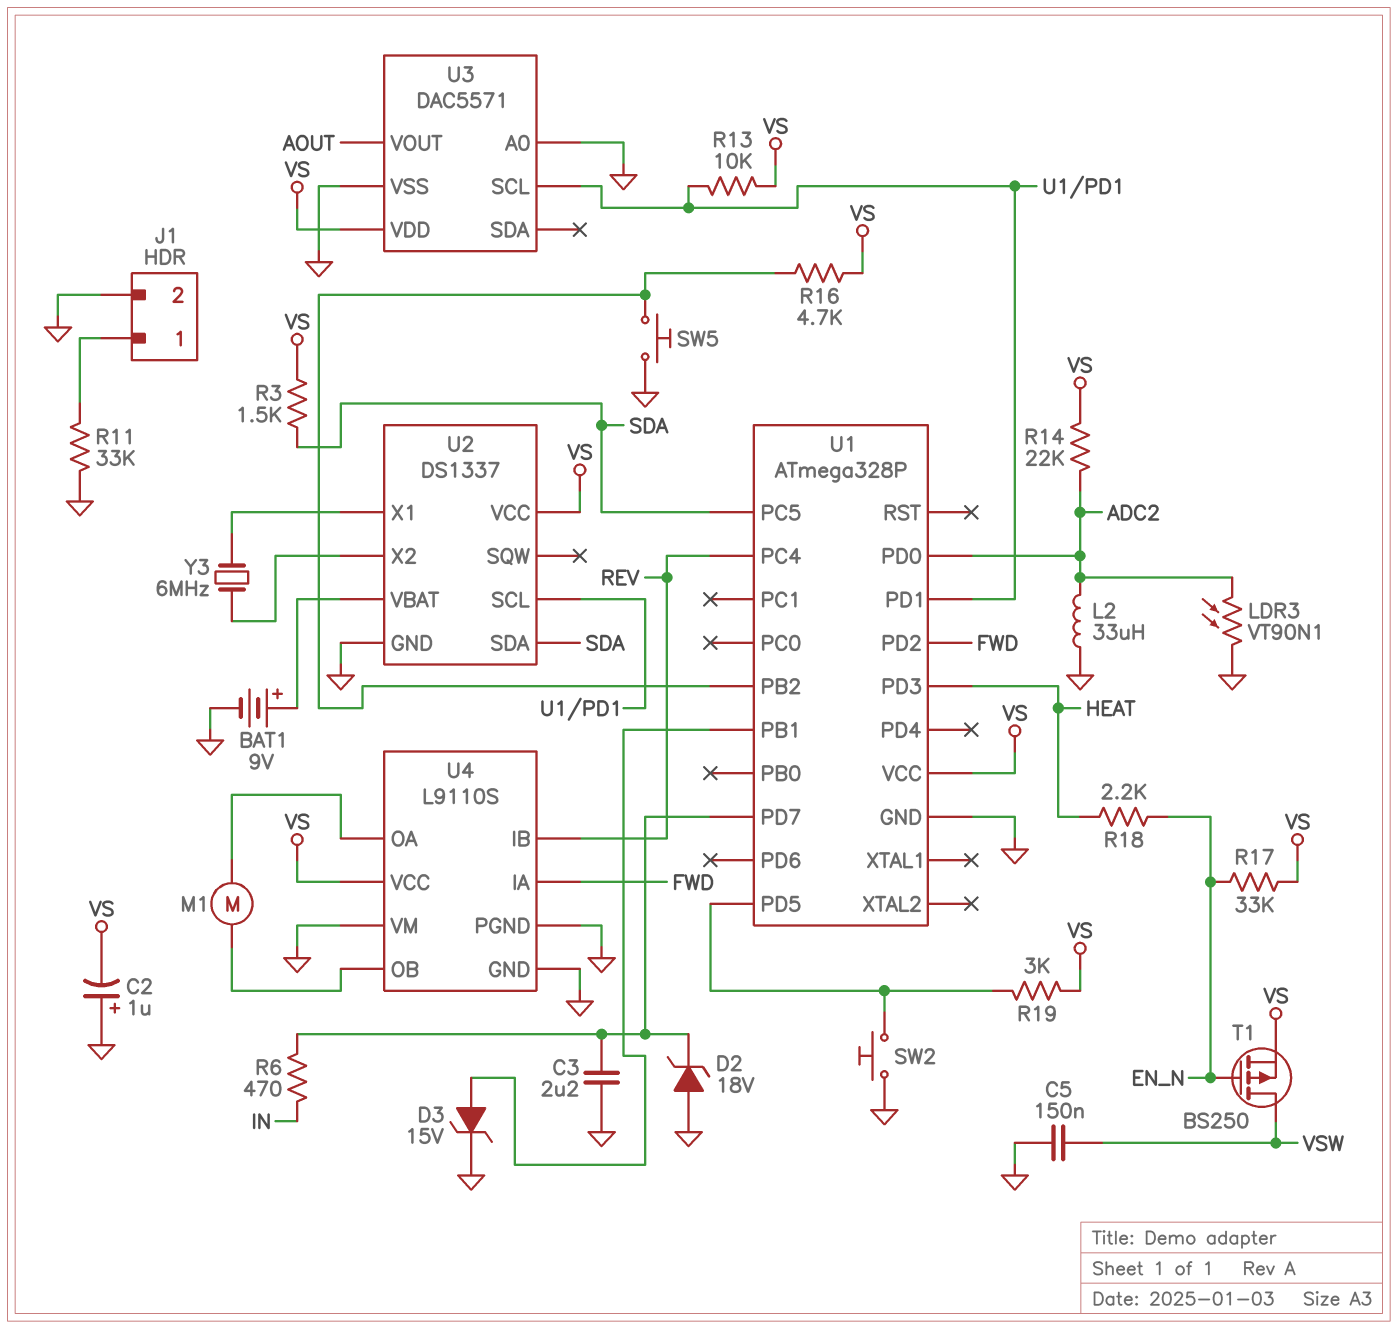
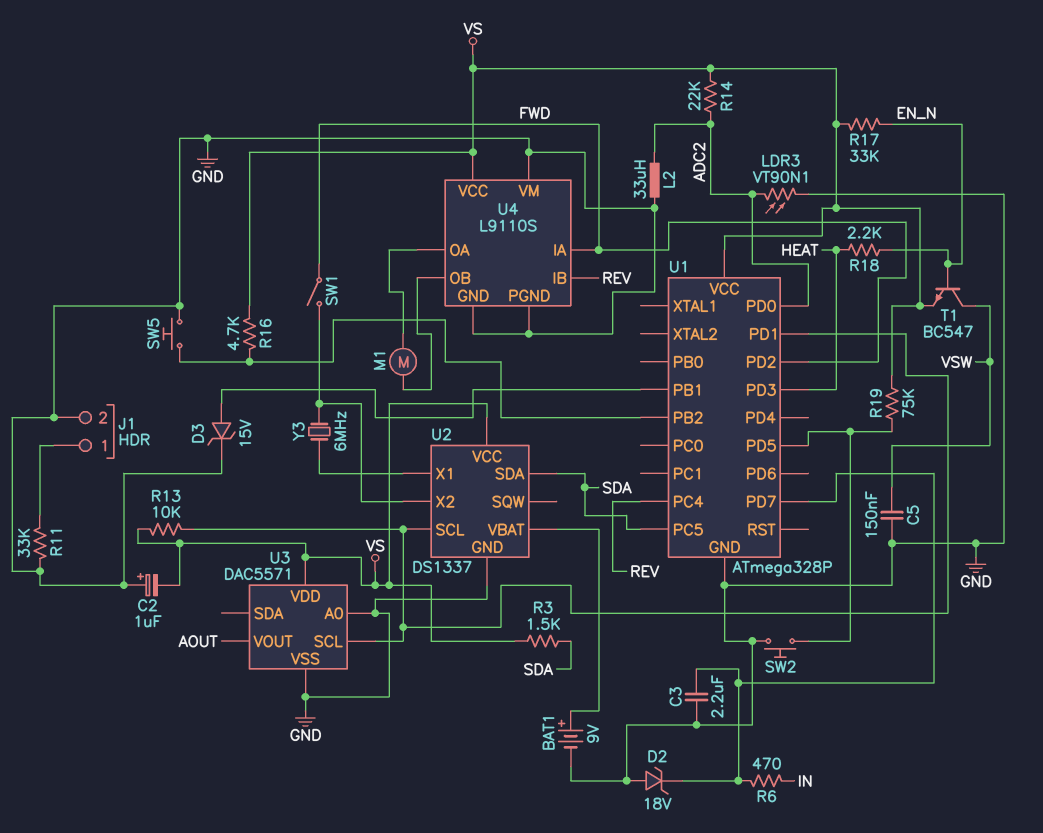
R19: 3k (U1/PD5, VS) -> 75k (U1/PD5, VS)
SW1: none -> switch (FWD, U2/X2)
T1: PMOS BS250 (G EN_N, D VSW, S VS) -> NPN BC547 (B EN_N, C VSW, E VS)

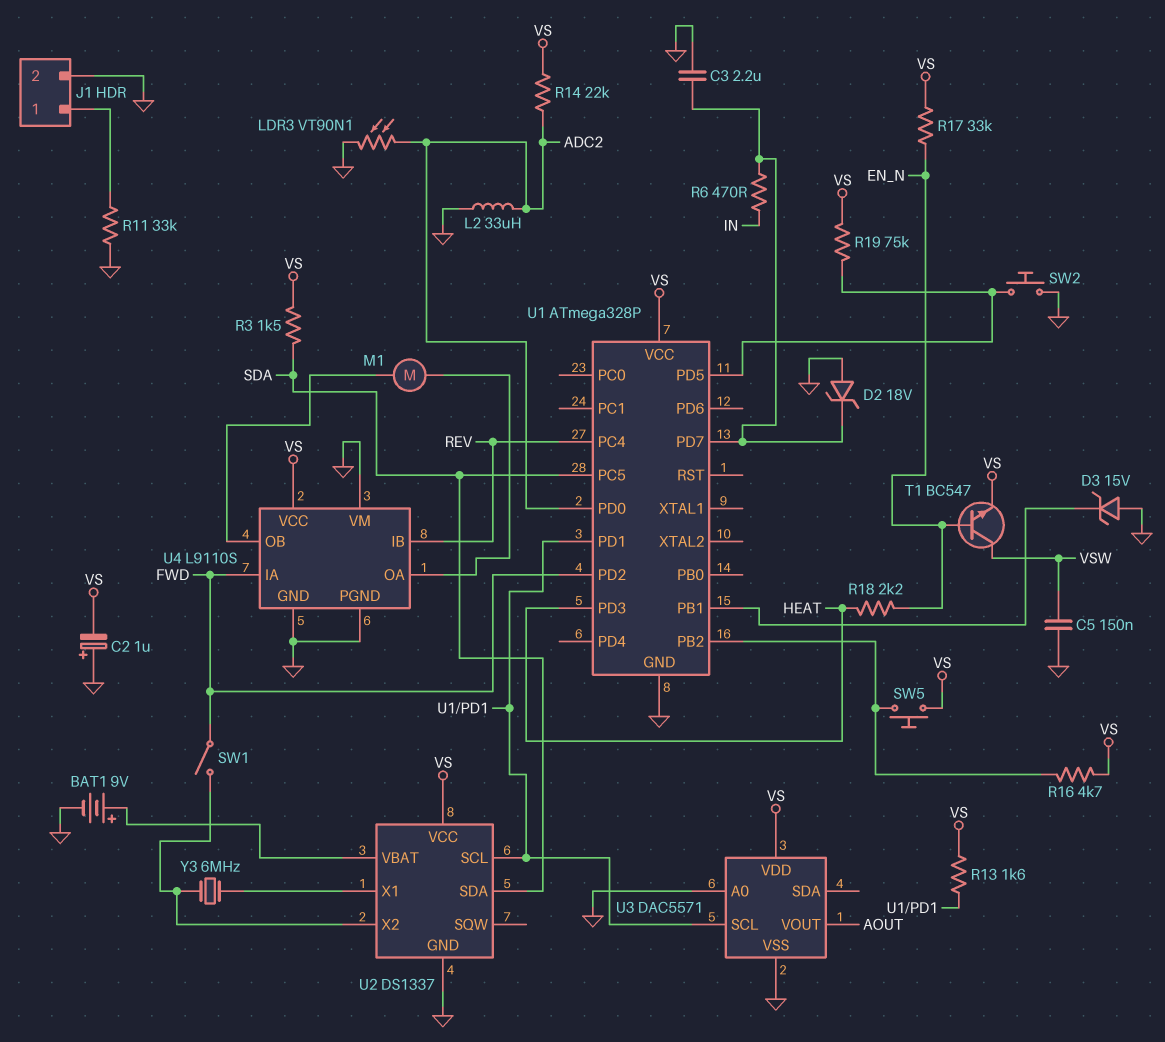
D3: zener 15V (A U1/PB1, K GND) -> zener 15V (A GND, K U1/PB1)
R13: 10k (U1/PD1, VS) -> 1.6k (U1/PD1, VS)
SW5: button (GND, U1/PB2) -> button (U1/PB2, VS)

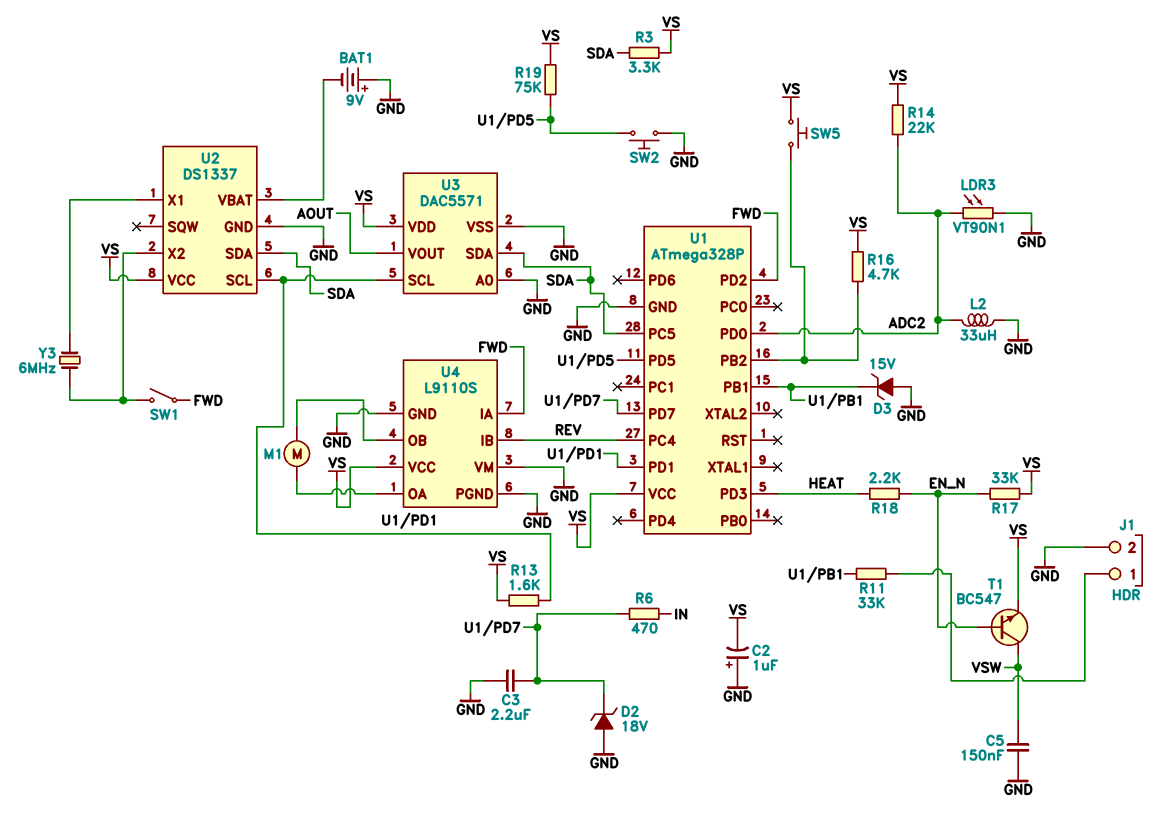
BAT1: 9V (plus U2/VBAT, minus GND) -> 9V (plus GND, minus U2/VBAT)
R3: 1.5k (SDA, VS) -> 3.3k (SDA, VS)
R11: 33k (GND, J1/1) -> 33k (J1/1, U1/PB1)
U3 pin SDA: none -> SDA

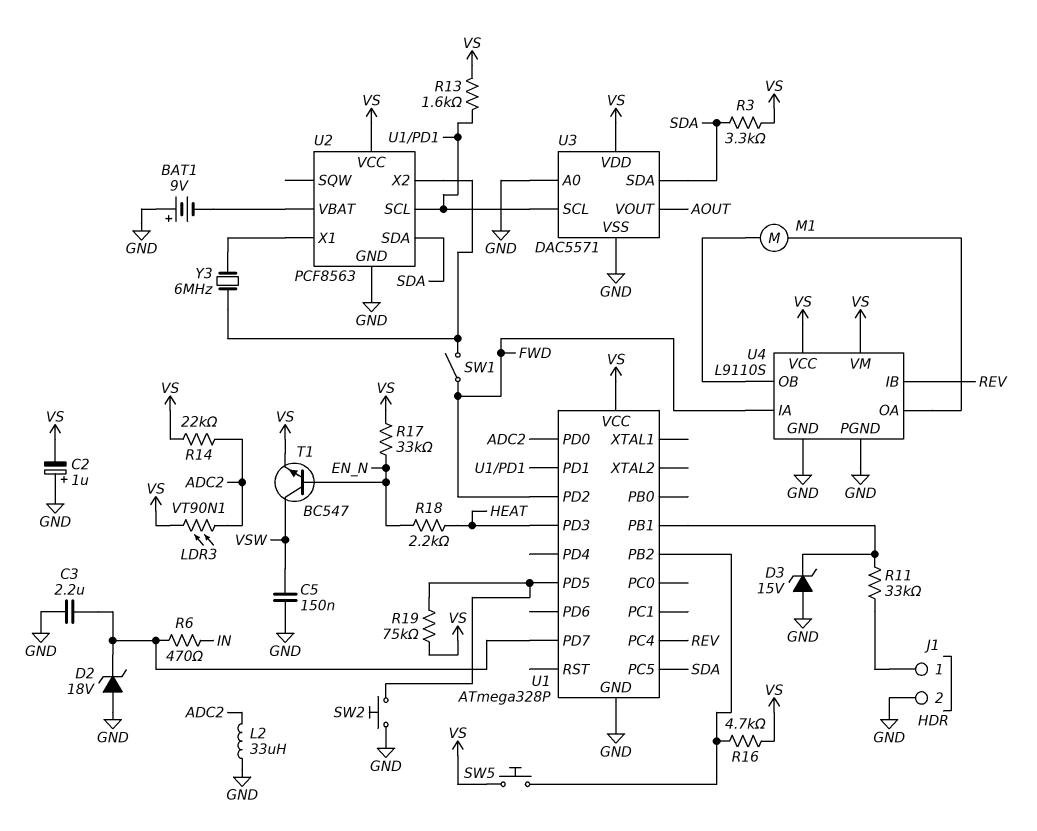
LDR3: VT90N1 (ADC2, GND) -> VT90N1 (ADC2, VS)
U2: DS1337 -> PCF8563
U4 pin VM: GND -> VS

